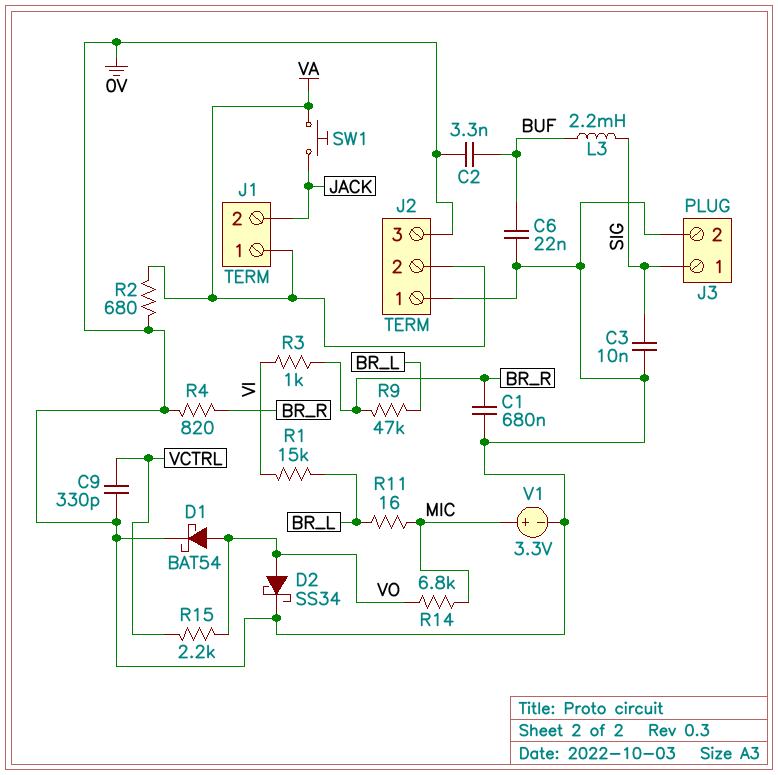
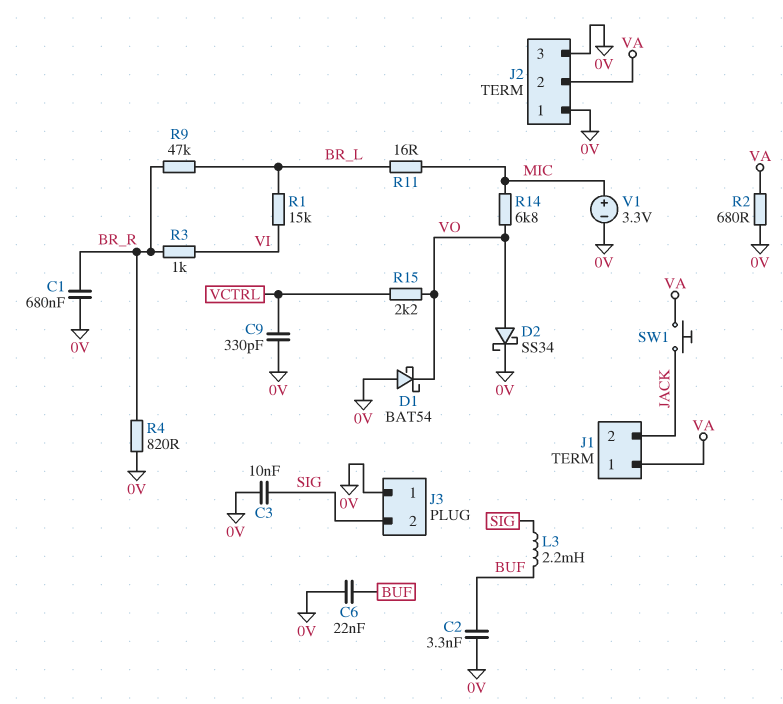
D1: schottky BAT54 (A VO, K 0V) -> schottky BAT54 (A 0V, K VO)
J3 pin 1: SIG -> 0V
J3 pin 2: 0V -> SIG

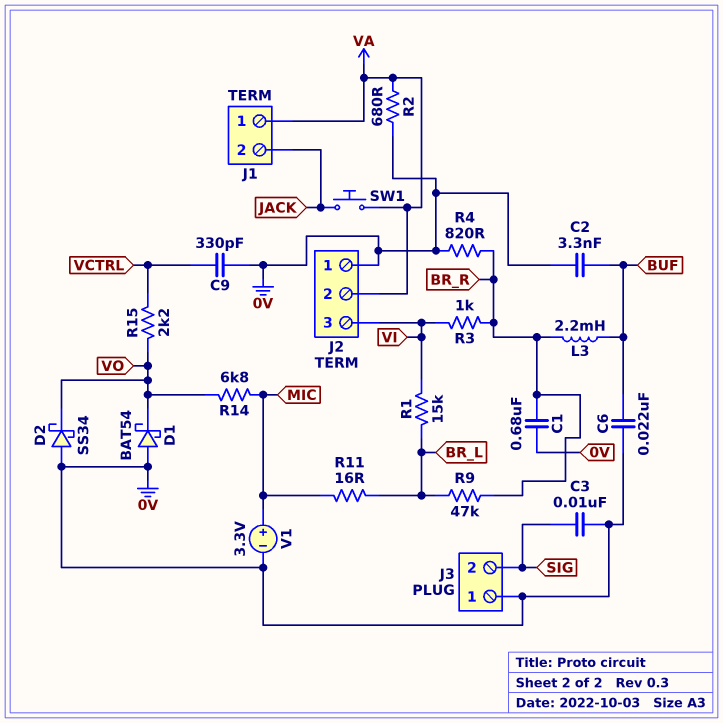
D2: schottky SS34 (A VO, K 0V) -> schottky SS34 (A 0V, K VO)
J2 pin 3: 0V -> VI
L3: 2.2mH (BUF, SIG) -> 2.2mH (BR_R, BUF)

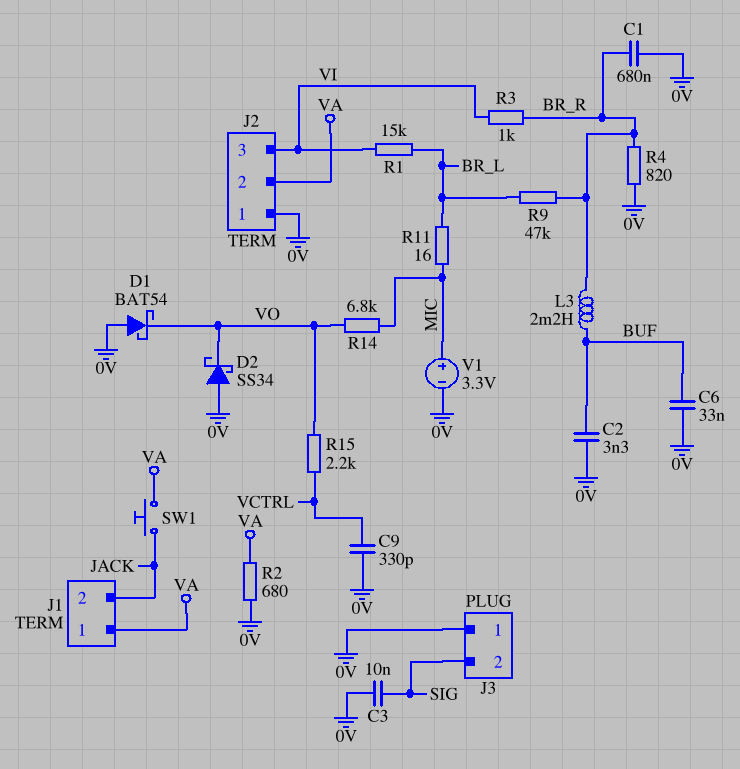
C6: 22nF (0V, BUF) -> 33nF (0V, BUF)

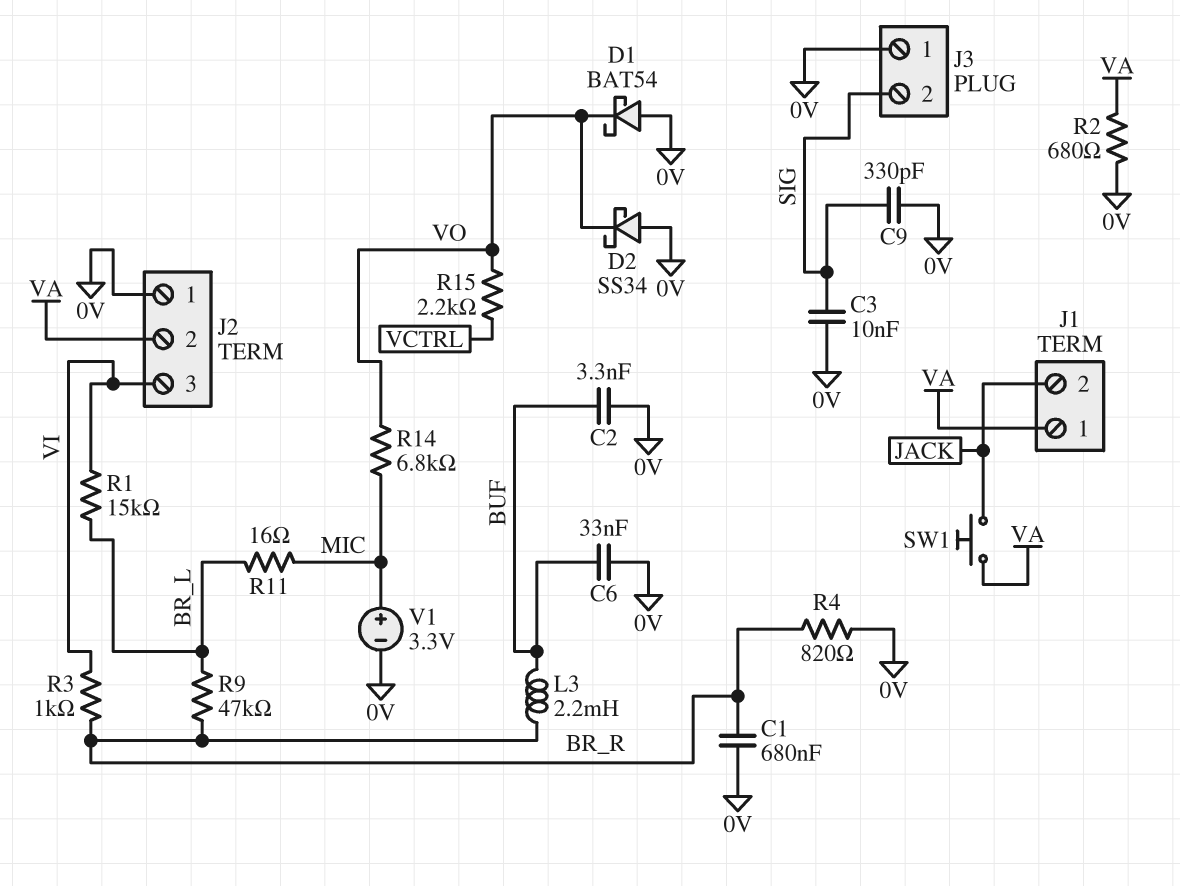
C9: 330pF (0V, VCTRL) -> 330pF (0V, SIG)

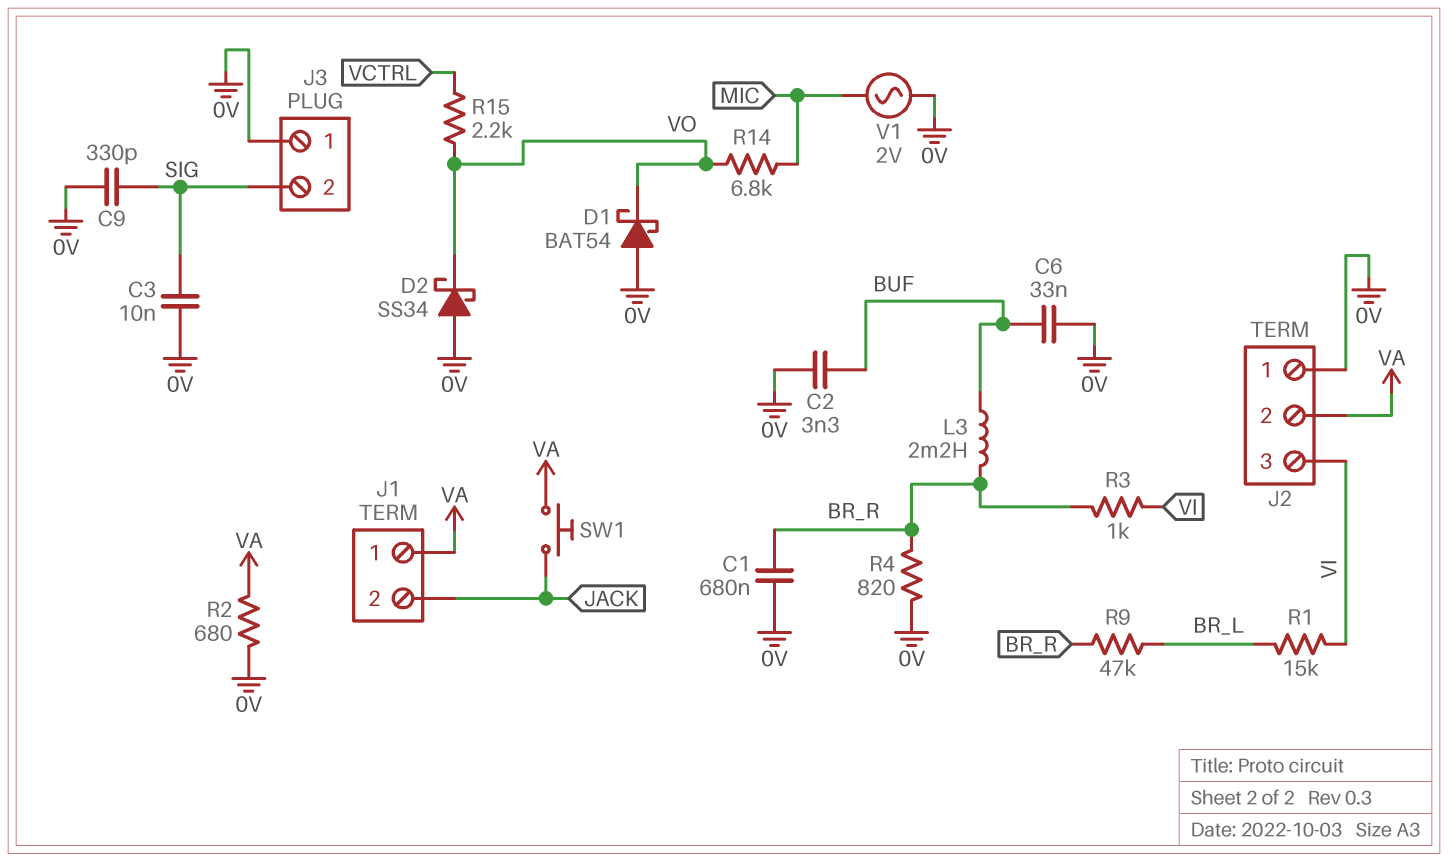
R11: 16 (BR_L, MIC) -> none
V1: 3.3V (plus MIC, minus 0V) -> AC 2V (0V, MIC)

